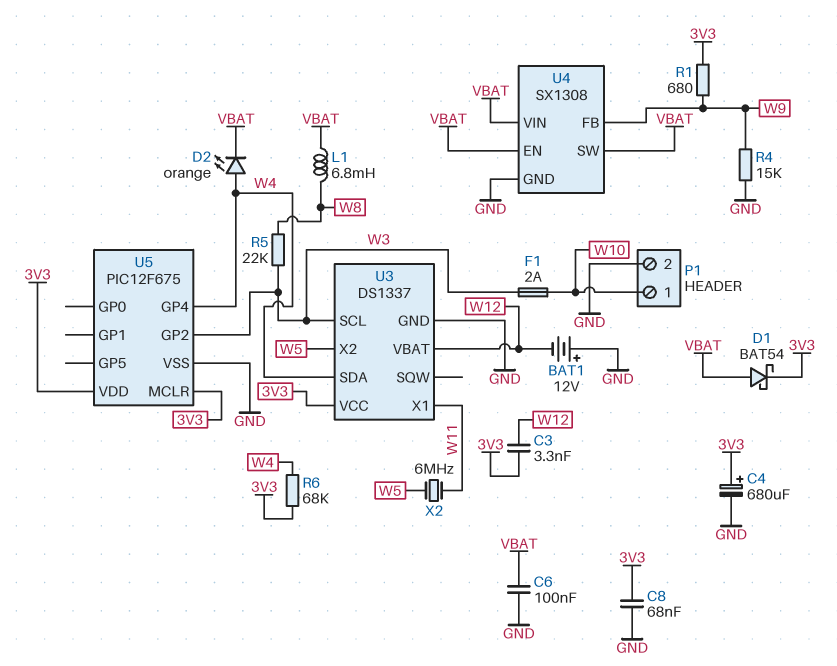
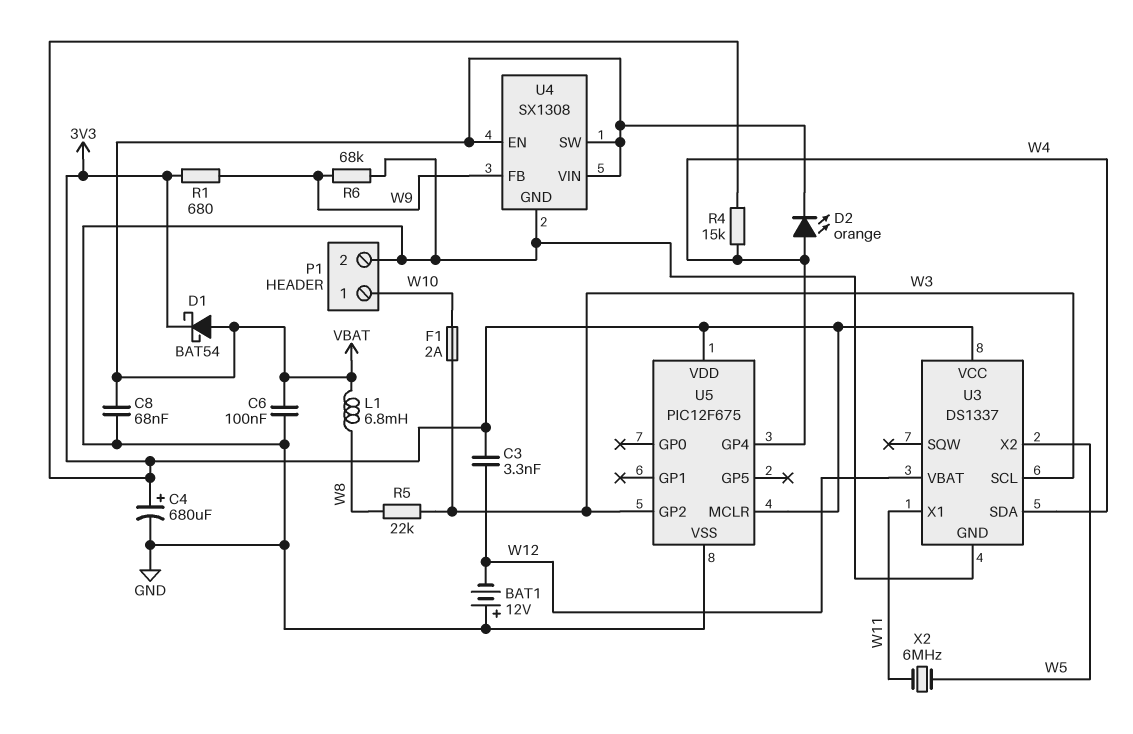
C8: 68nF (3V3, GND) -> 68nF (GND, VBAT)
R4: 15k (GND, W9) -> 15k (3V3, W4)
R6: 68k (3V3, W4) -> 68k (GND, W9)

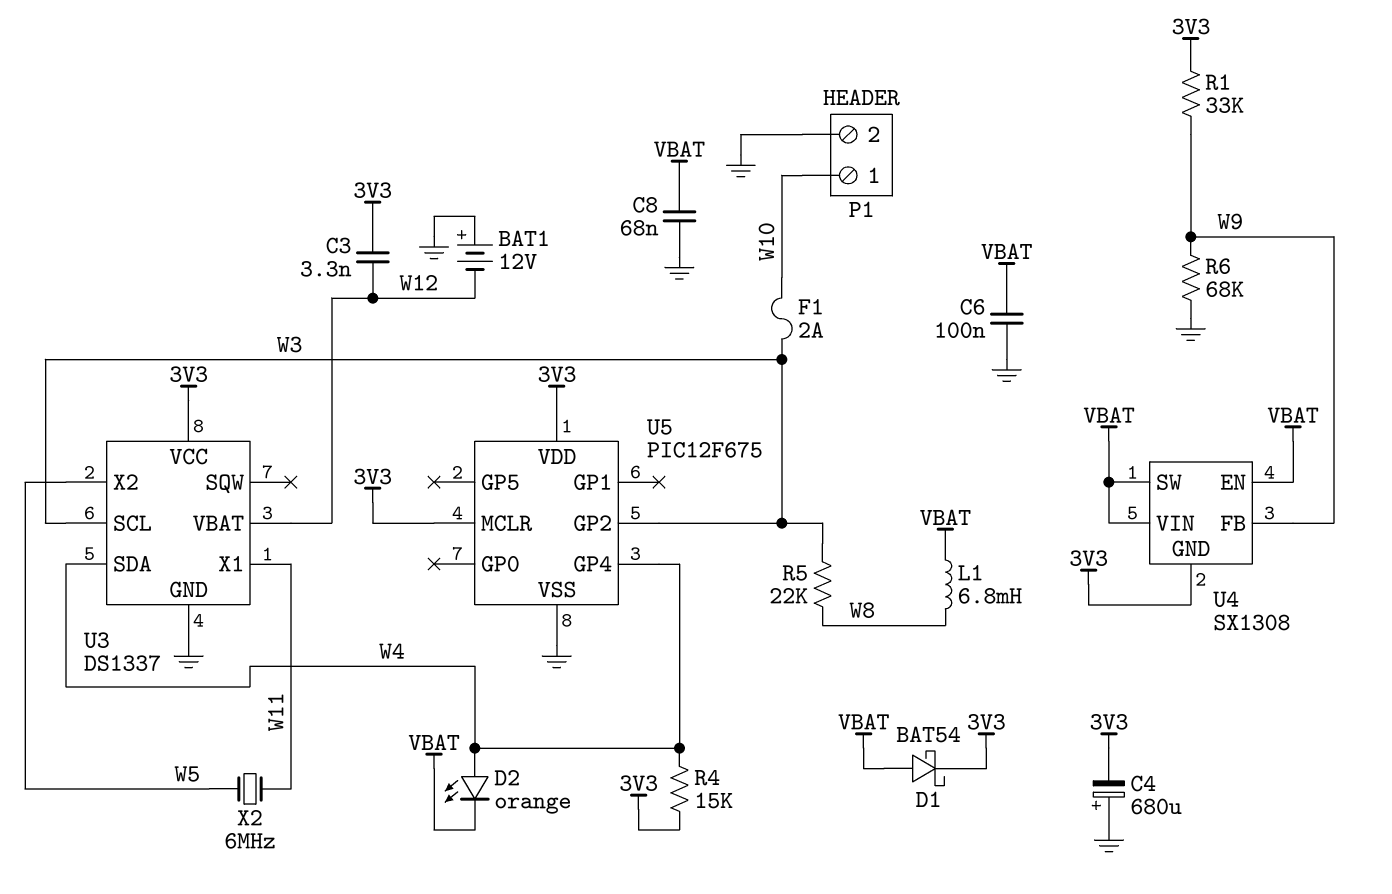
C4: 680uF (plus 3V3, minus GND) -> 680uF (plus GND, minus 3V3)
R1: 680 (3V3, W9) -> 33k (3V3, W9)
U4 pin GND: GND -> 3V3

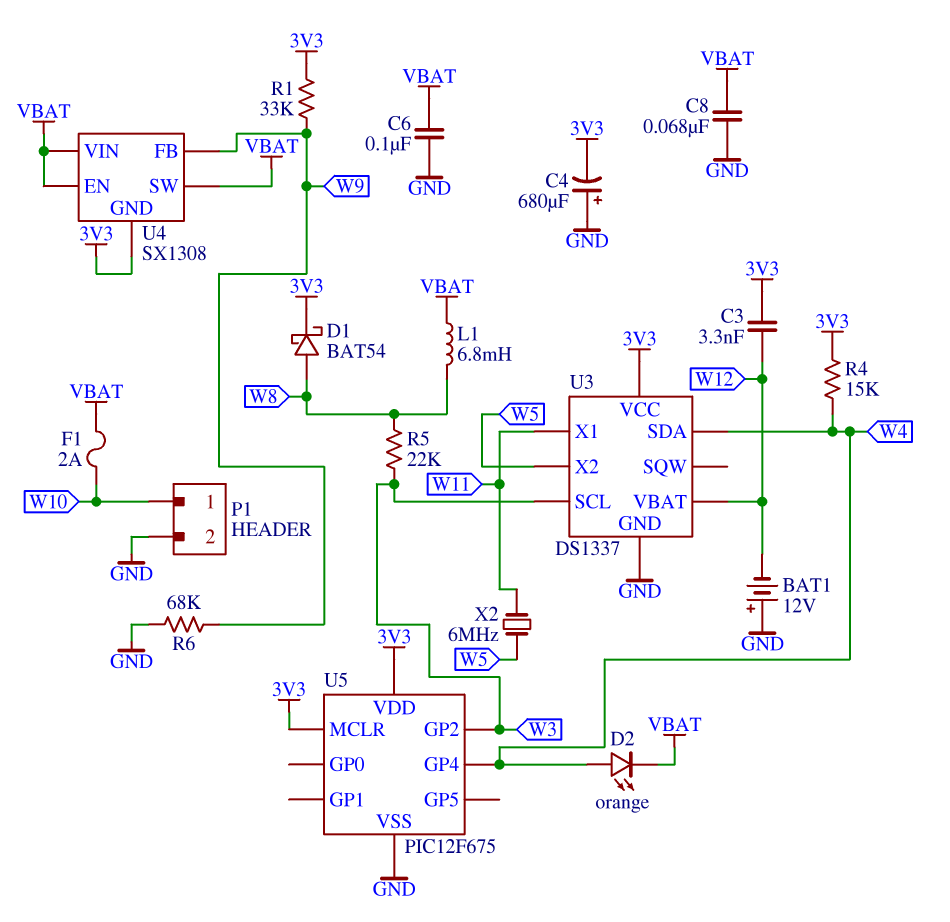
D1: schottky BAT54 (A VBAT, K 3V3) -> schottky BAT54 (A W8, K 3V3)
F1: 2A (W3, W10) -> 2A (VBAT, W10)

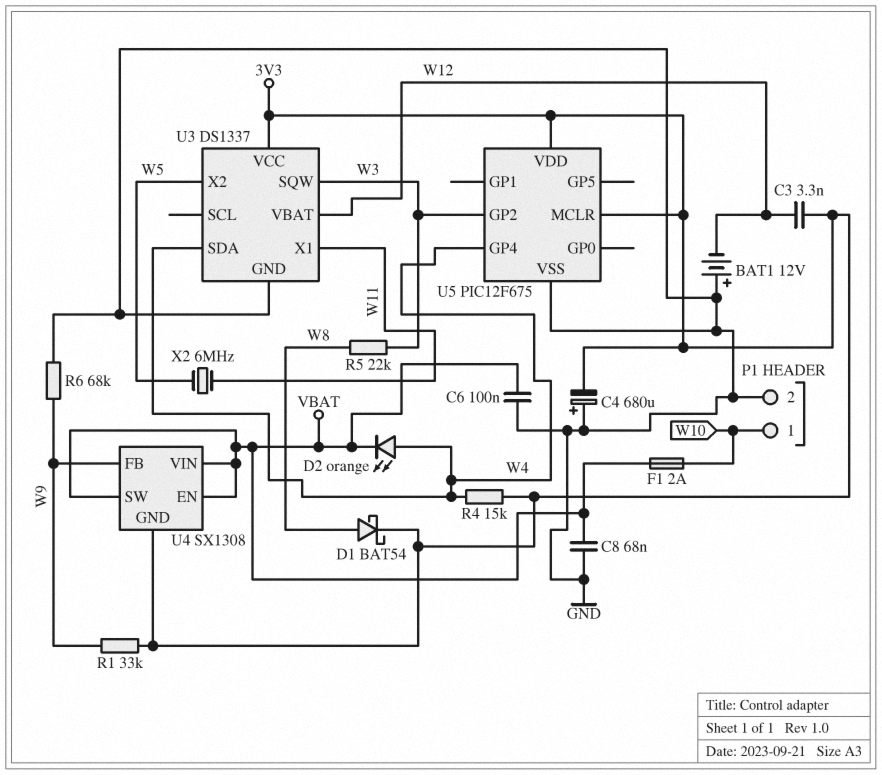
L1: 6.8mH (VBAT, W8) -> none
U3 pin SCL: W3 -> none
U3 pin SQW: none -> W3

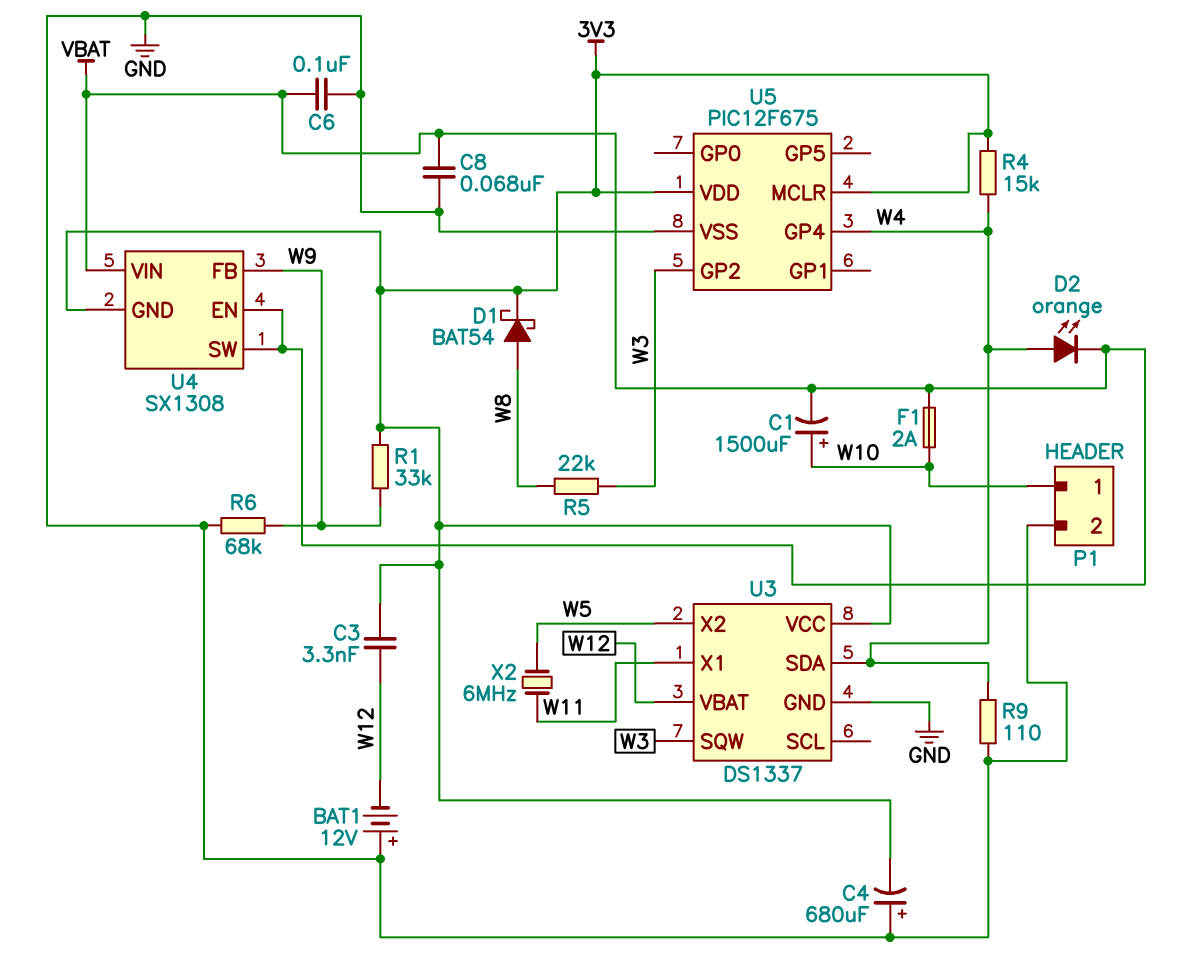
C1: none -> 1500uF (plus W10, minus VBAT)
R9: none -> 110 (GND, W4)

